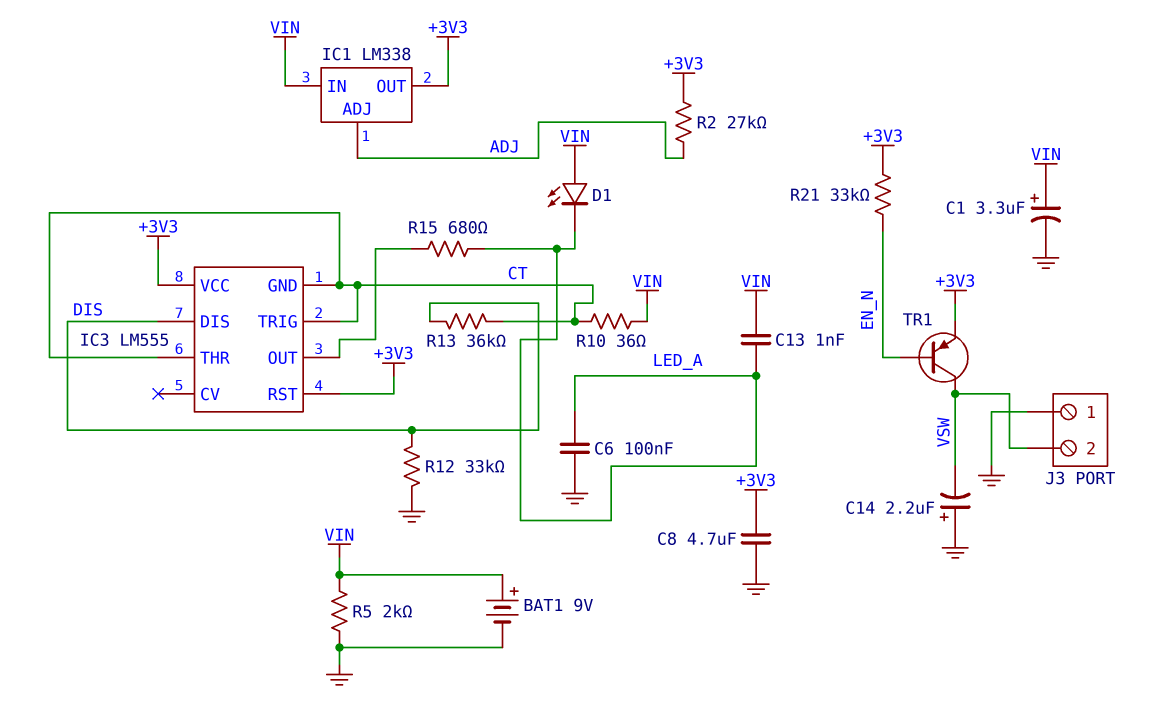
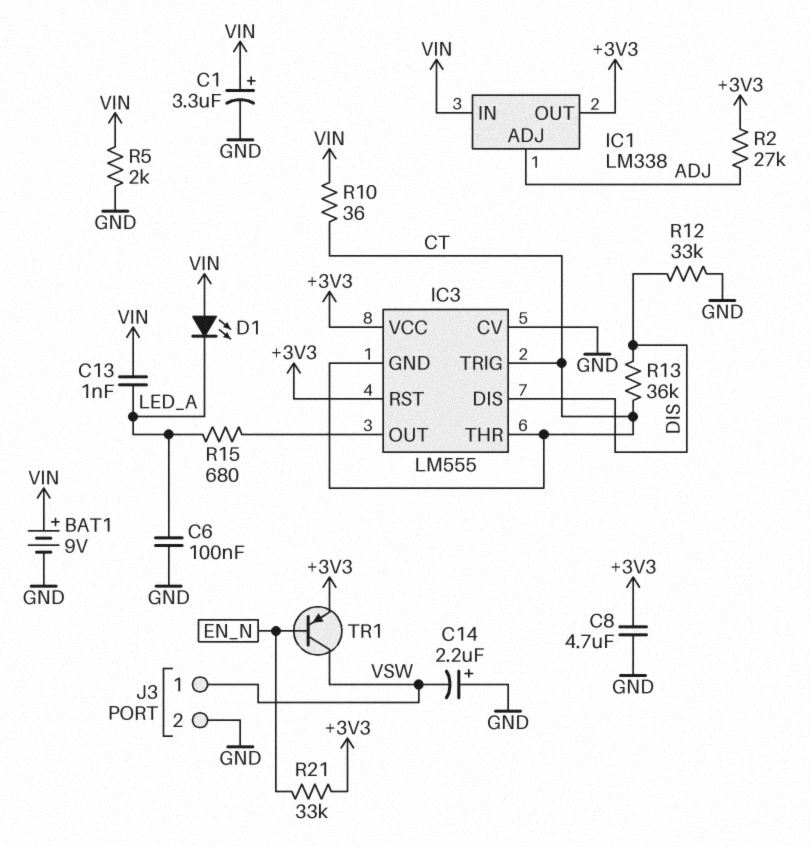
IC3 pin CV: none -> GND
J3 pin 1: GND -> VSW
J3 pin 2: VSW -> GND

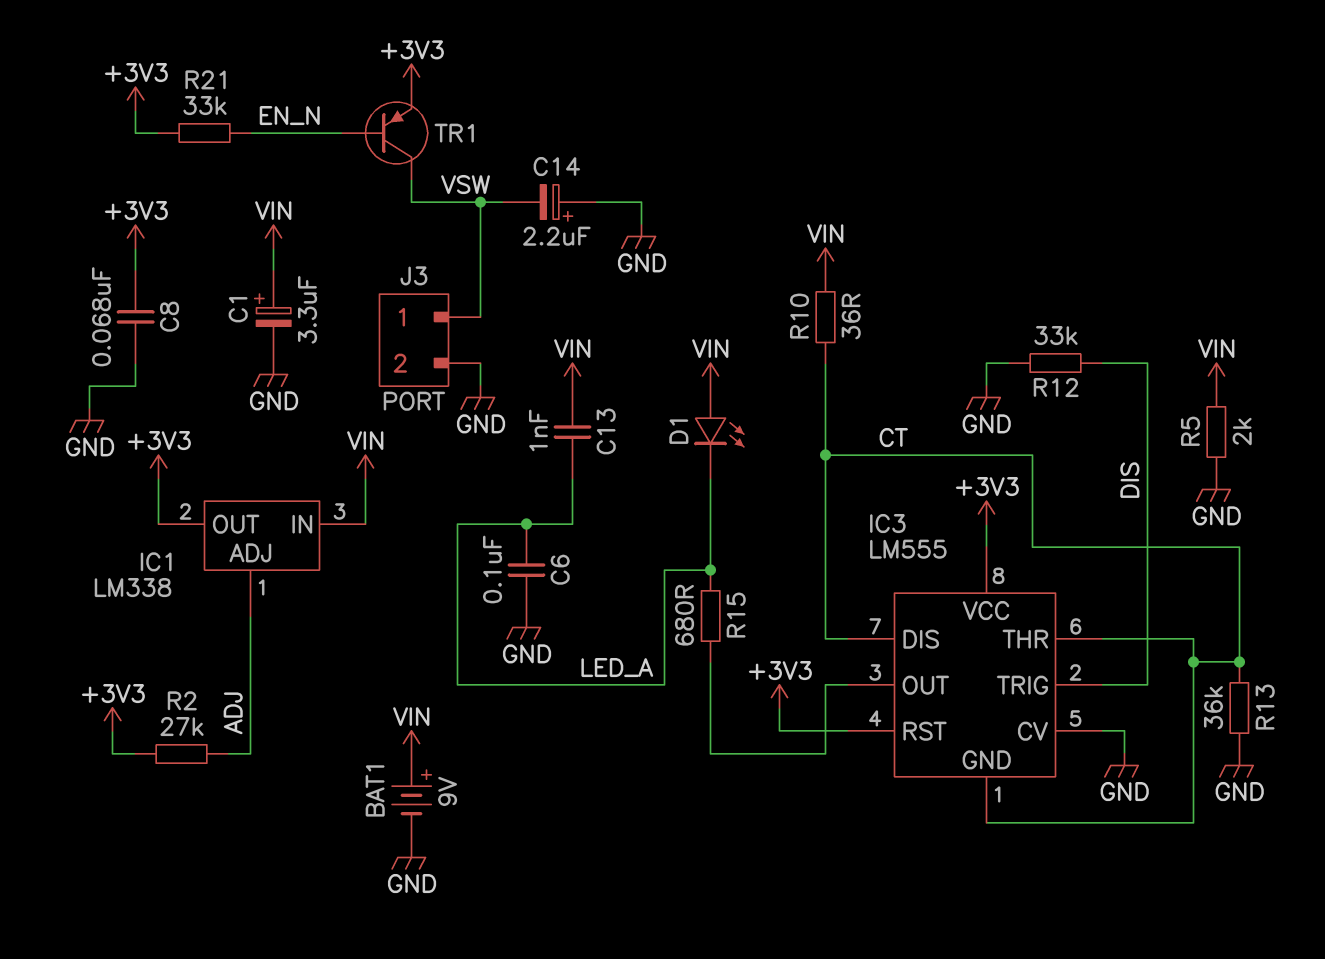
C8: 4.7uF (+3V3, GND) -> 68nF (+3V3, GND)
IC3 pin DIS: DIS -> CT
IC3 pin TRIG: CT -> DIS
R13: 36k (CT, DIS) -> 36k (CT, GND)

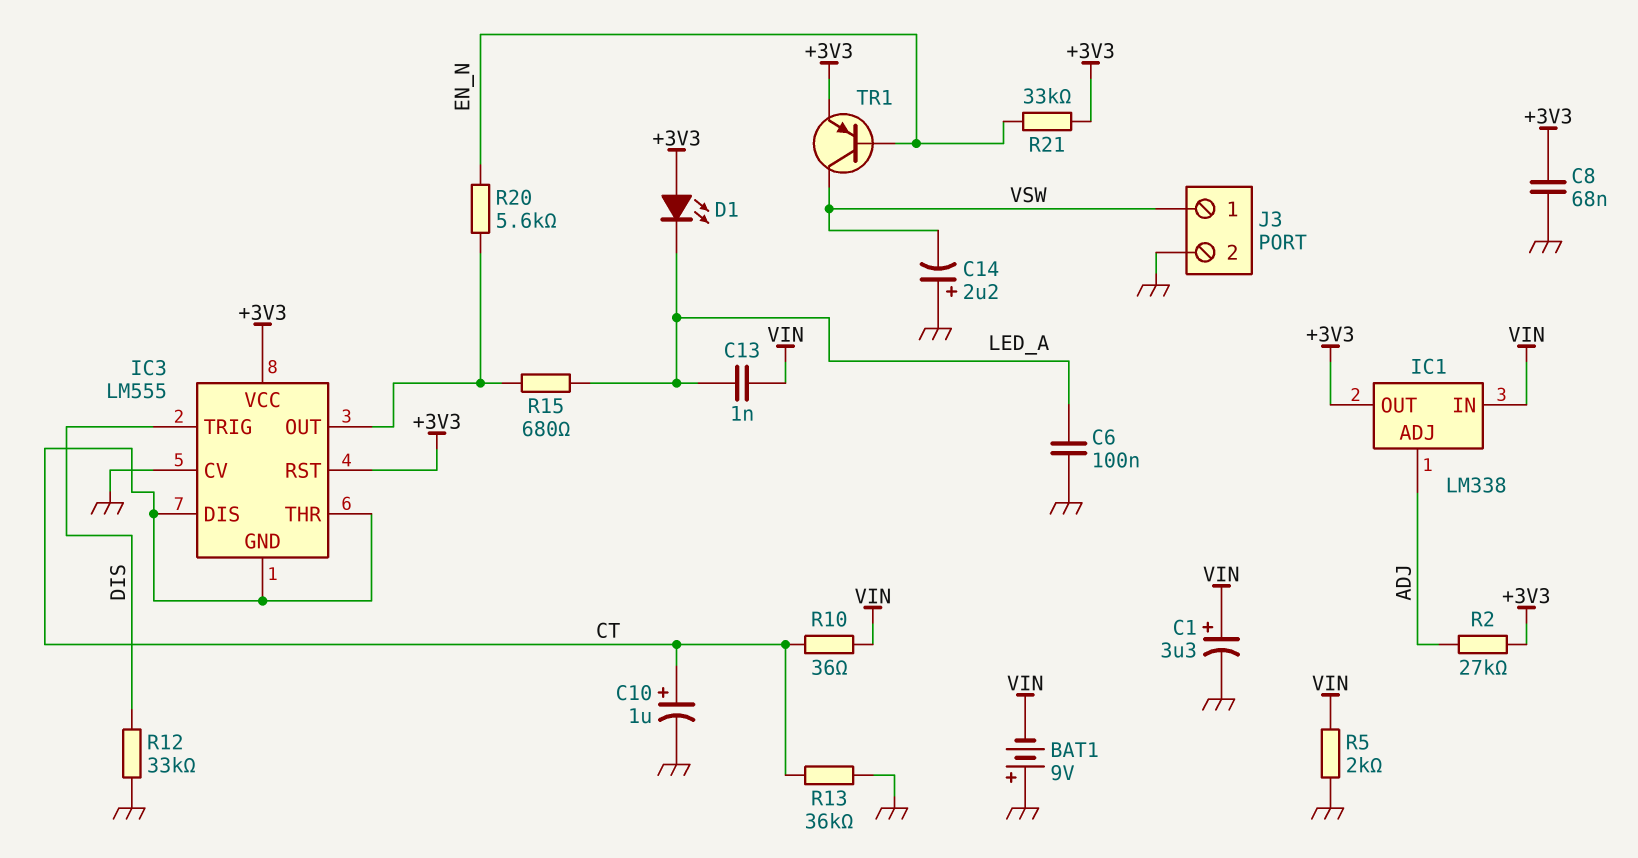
BAT1: 9V (plus VIN, minus GND) -> 9V (plus GND, minus VIN)
C10: none -> 1uF (plus CT, minus GND)
D1: LED (A VIN, K LED_A) -> LED (A +3V3, K LED_A)
R20: none -> 5.6k (EN_N, IC3/OUT)

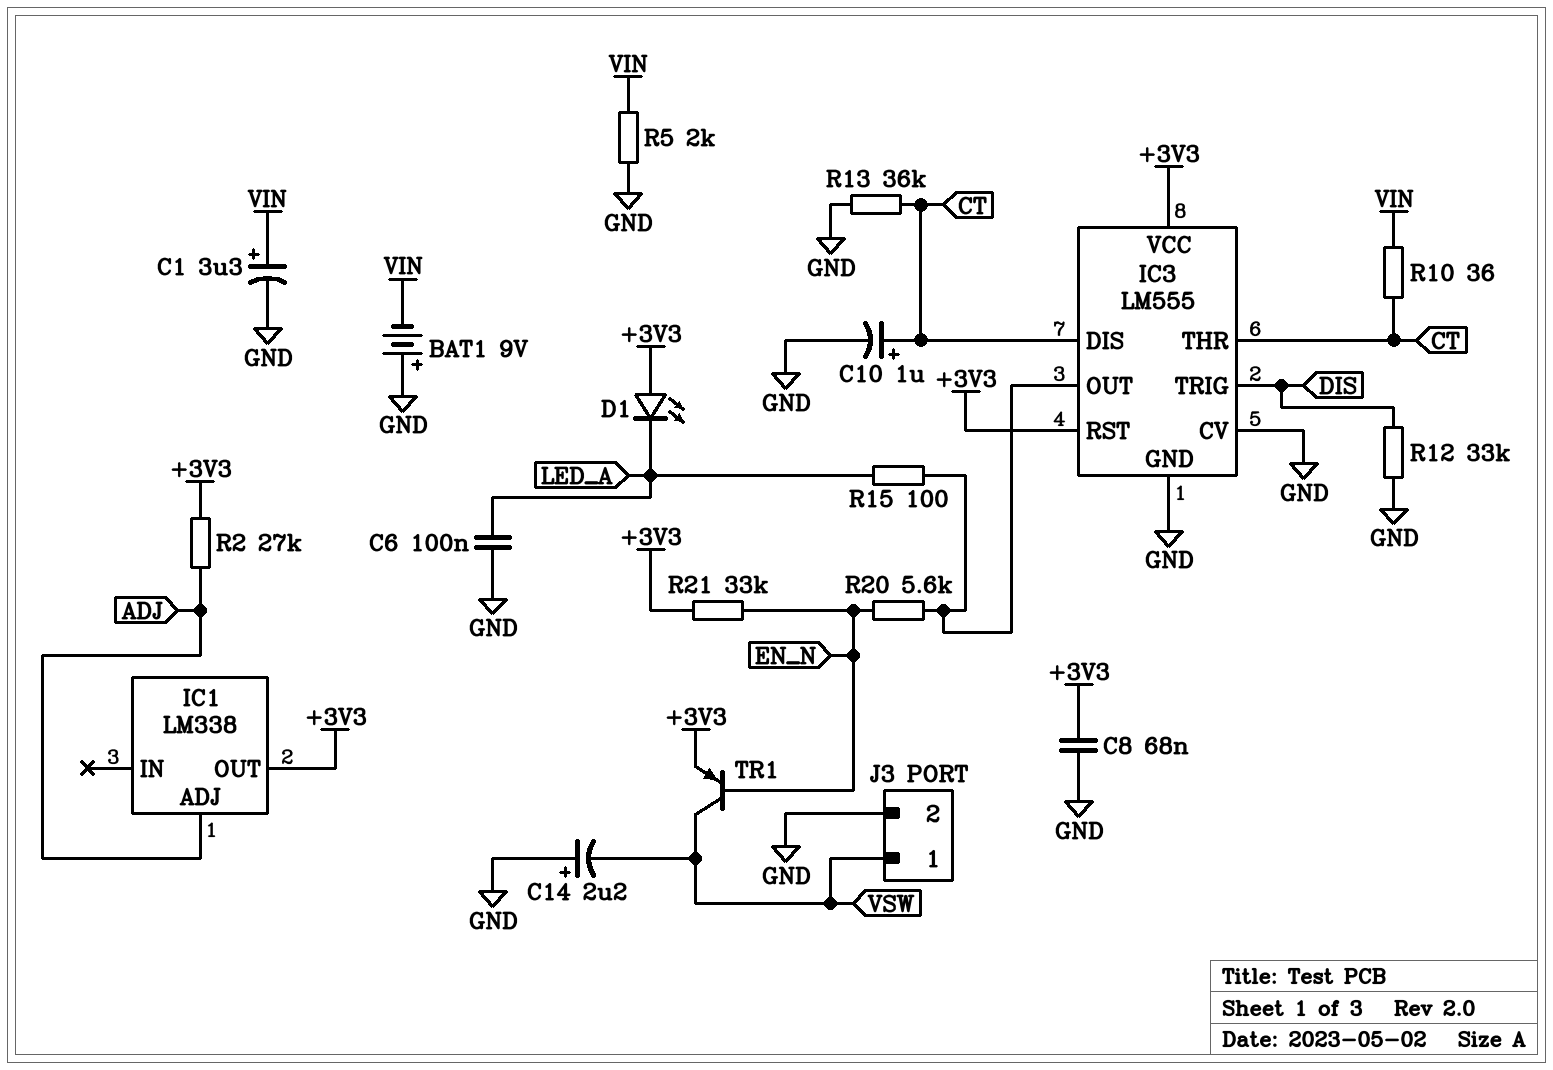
C13: 1nF (LED_A, VIN) -> none
IC1 pin IN: VIN -> none
IC3 pin GND: CT -> GND
R15: 680 (IC3/OUT, LED_A) -> 100 (IC3/OUT, LED_A)

